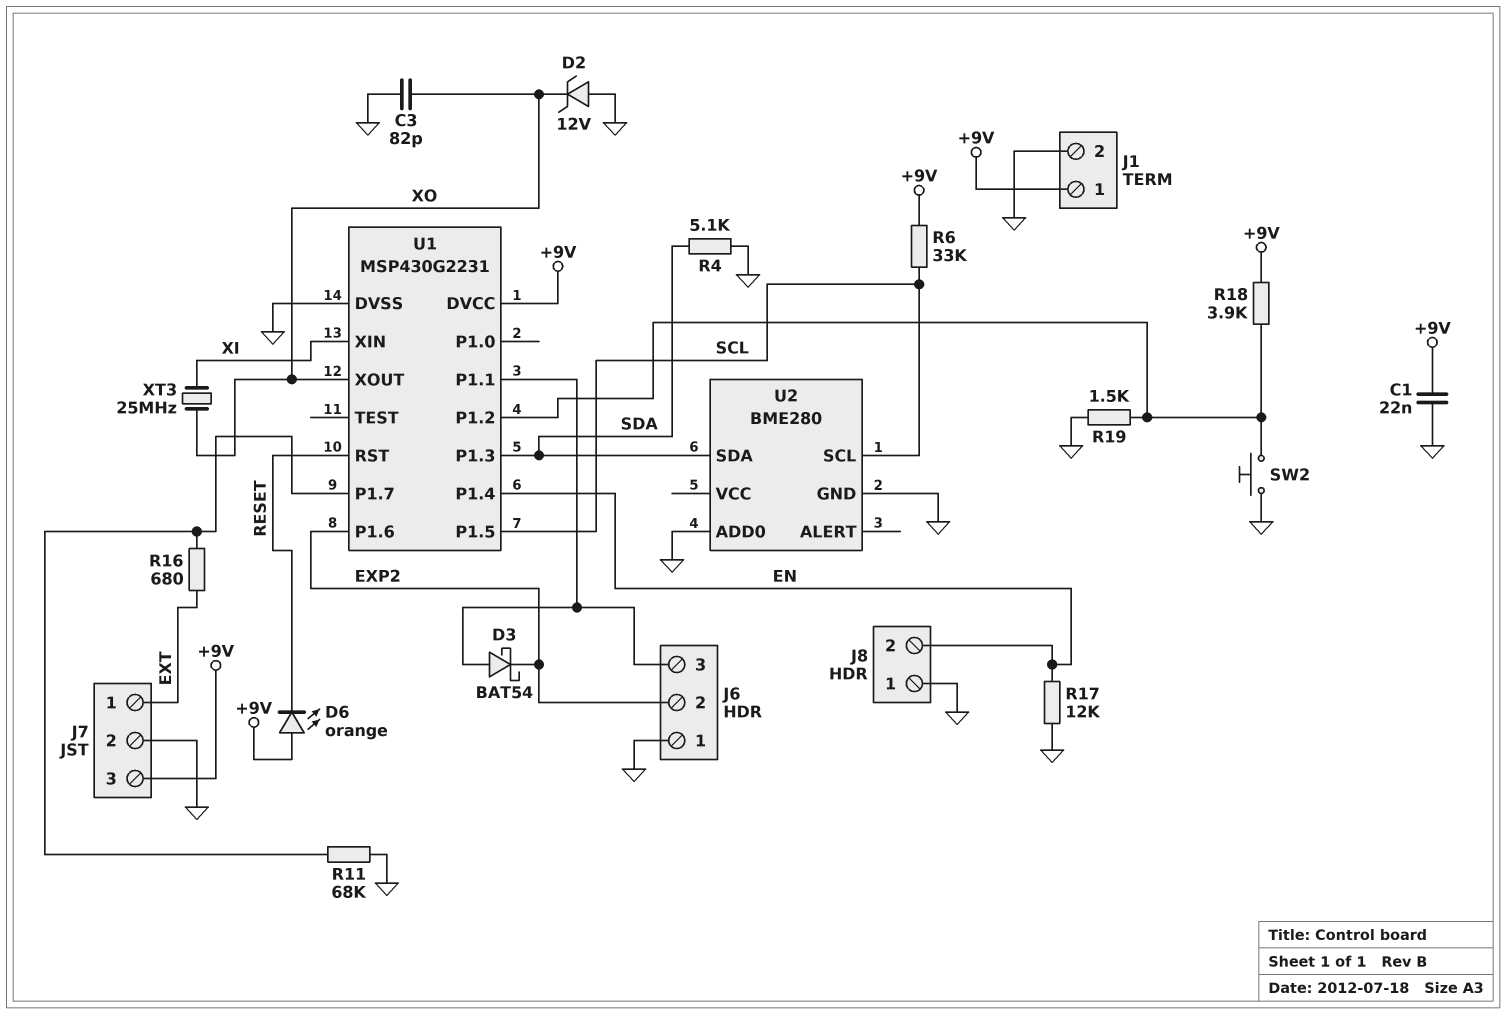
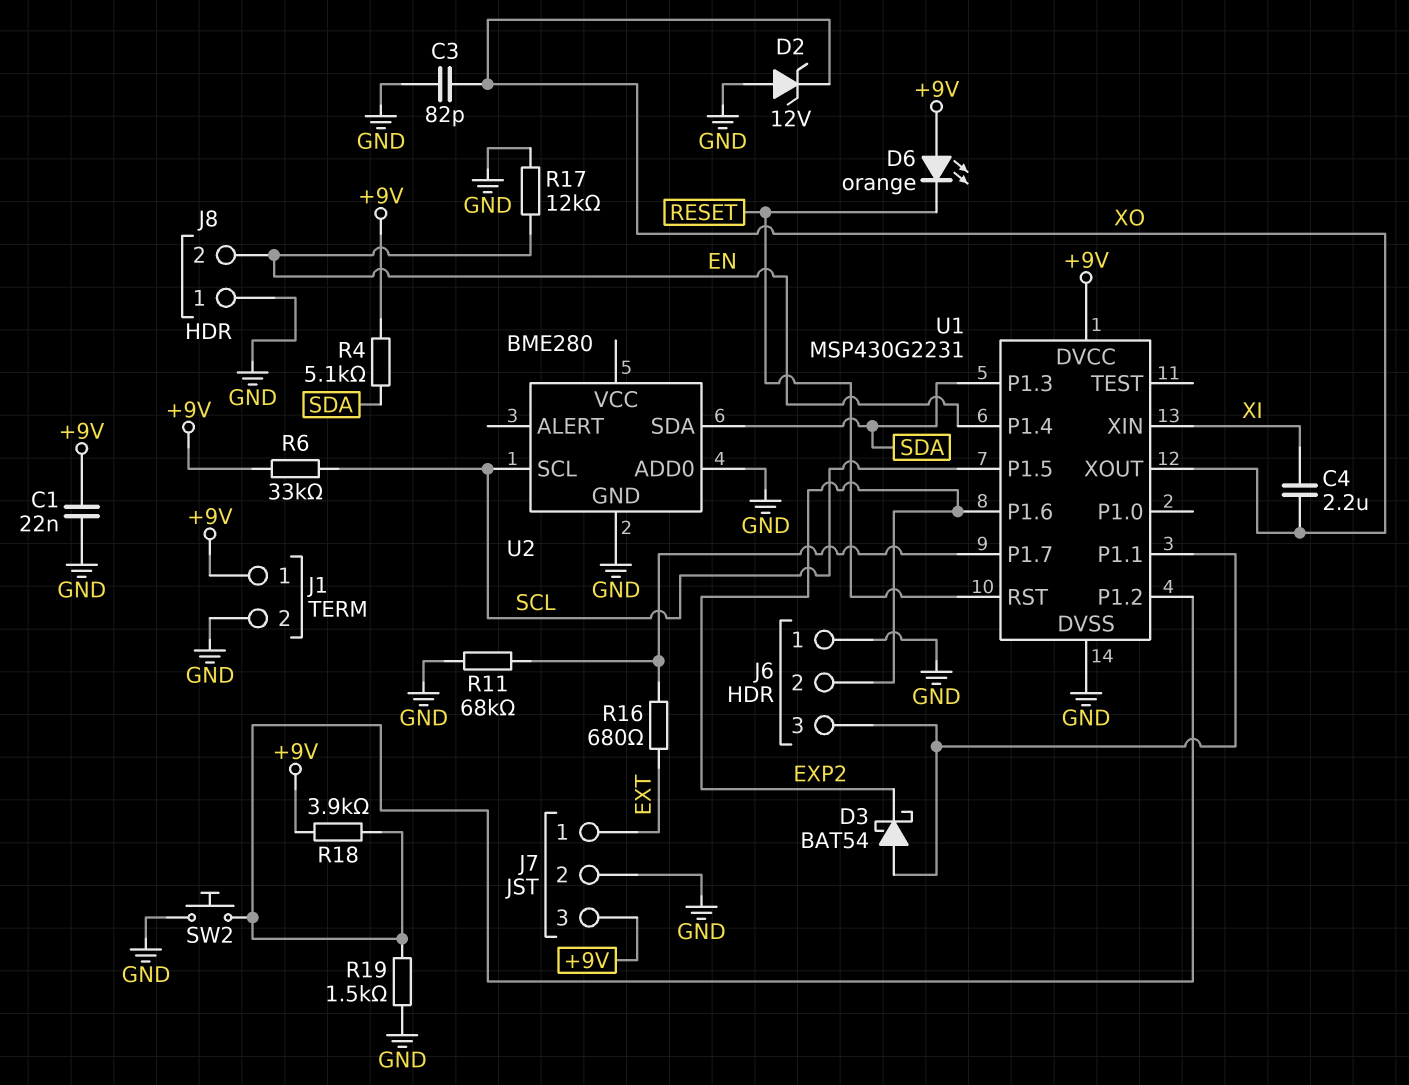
C4: none -> 2.2uF (XI, XO)
R4: 5.1k (GND, SDA) -> 5.1k (+9V, SDA)
XT3: 25MHz (XI, XO) -> none

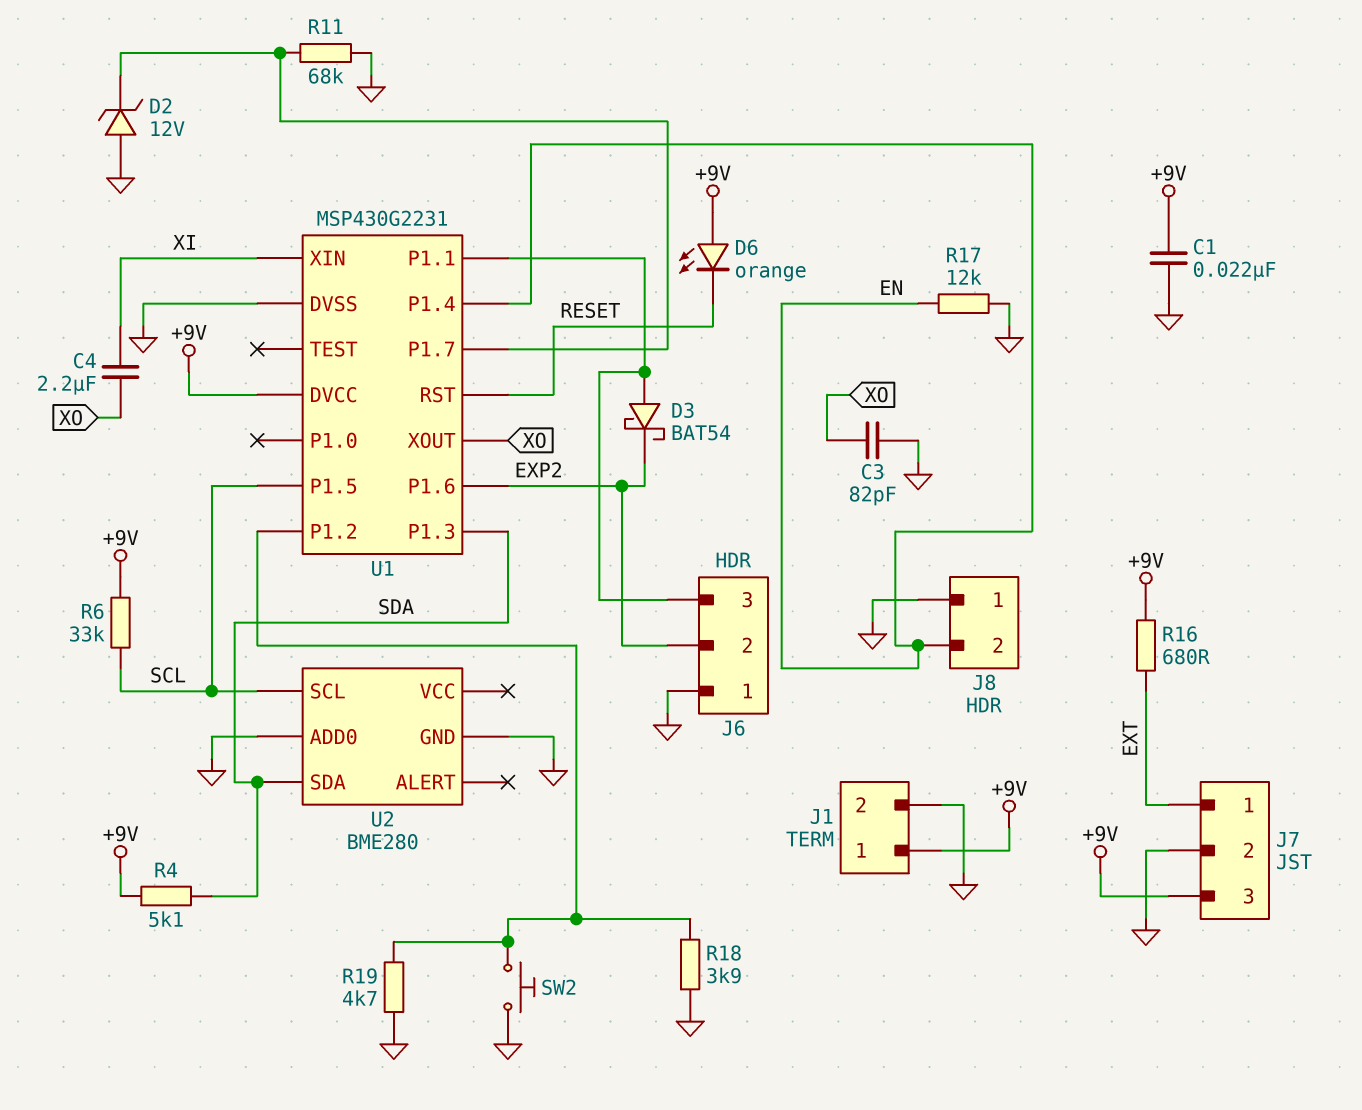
D2: zener 12V (A GND, K XO) -> zener 12V (A GND, K U1/P1.7)
R16: 680 (EXT, U1/P1.7) -> 680 (+9V, EXT)
R18: 3.9k (+9V, U1/P1.2) -> 3.9k (GND, U1/P1.2)
R19: 1.5k (GND, U1/P1.2) -> 4.7k (GND, U1/P1.2)

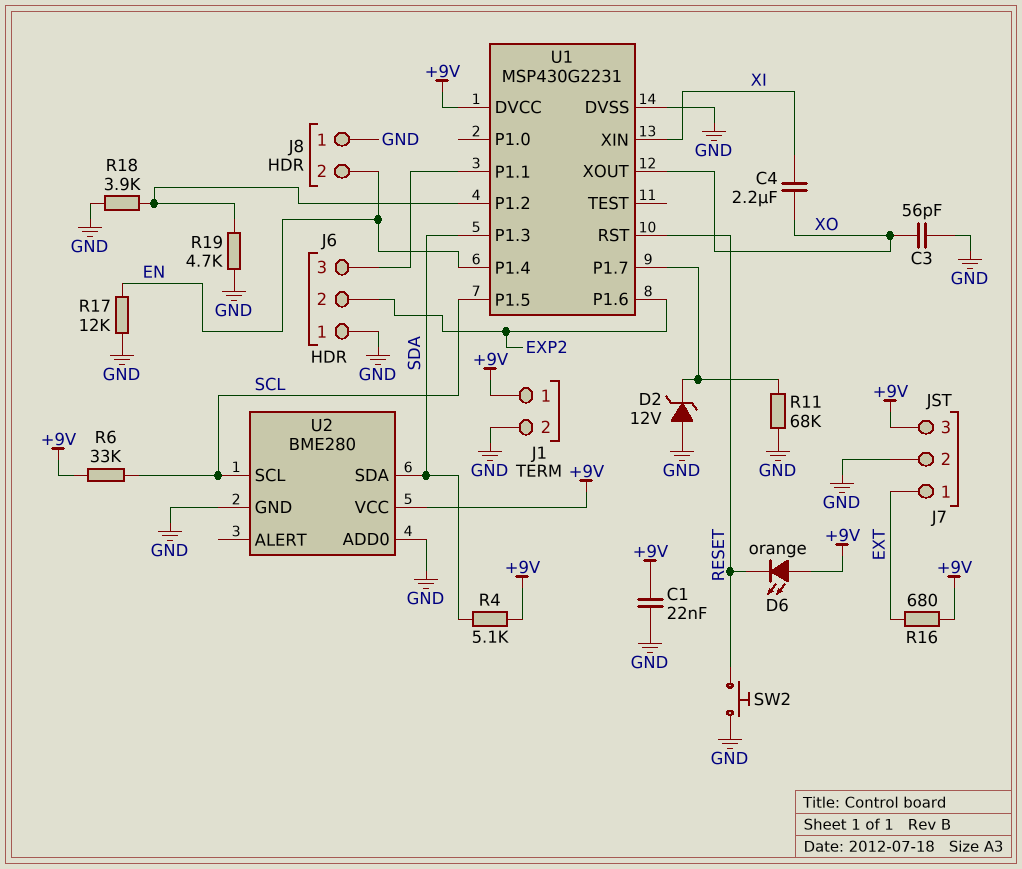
C3: 82pF (GND, XO) -> 56pF (GND, XO)
D3: schottky BAT54 (A J6/3, K EXP2) -> none
SW2: button (GND, U1/P1.2) -> button (GND, RESET)
U2 pin VCC: none -> +9V

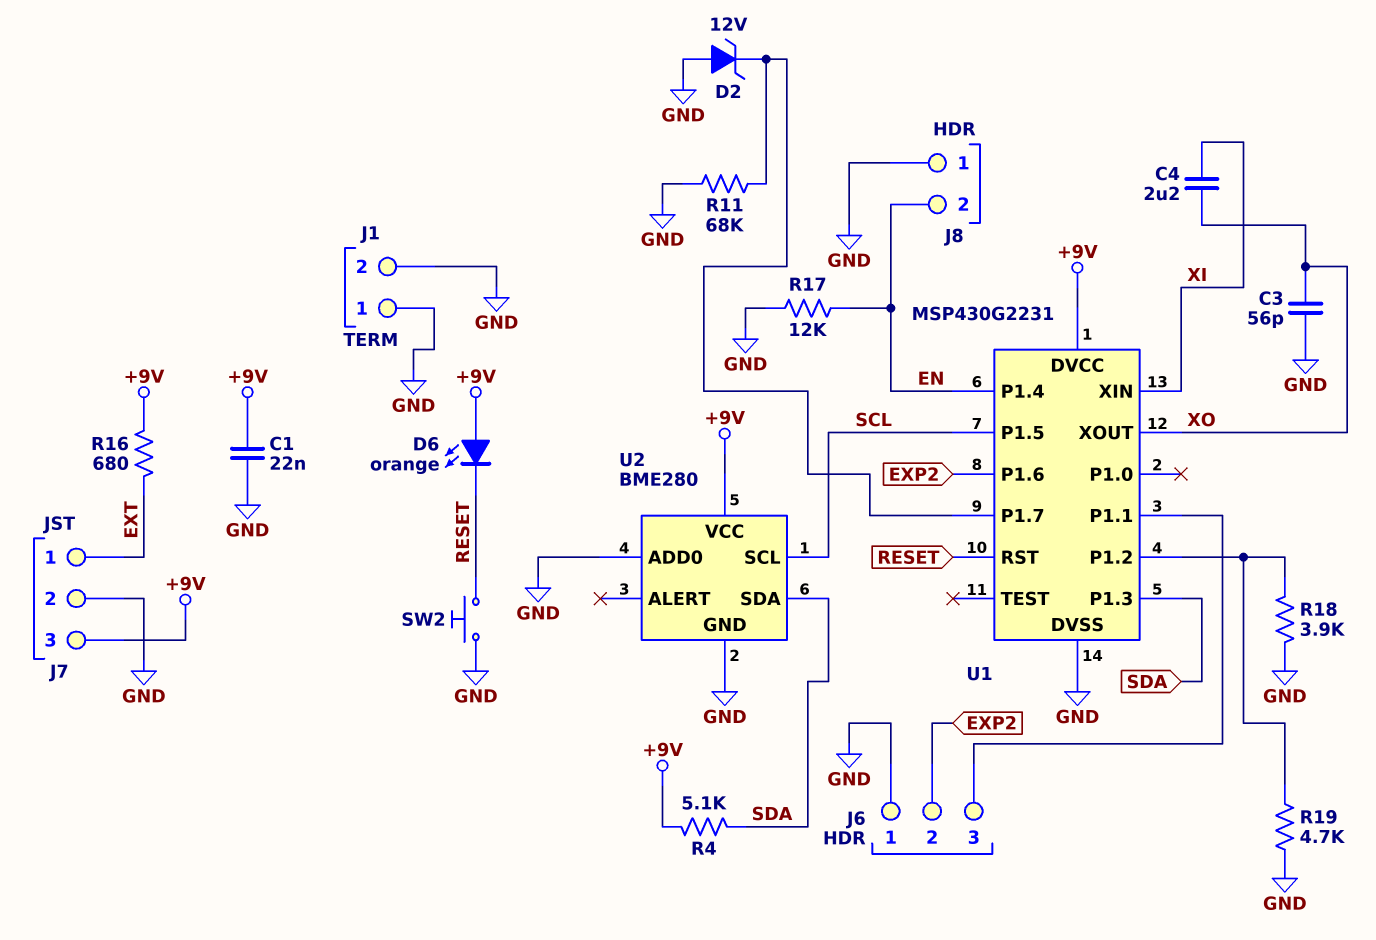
J1 pin 1: +9V -> GND
R6: 33k (+9V, SCL) -> none

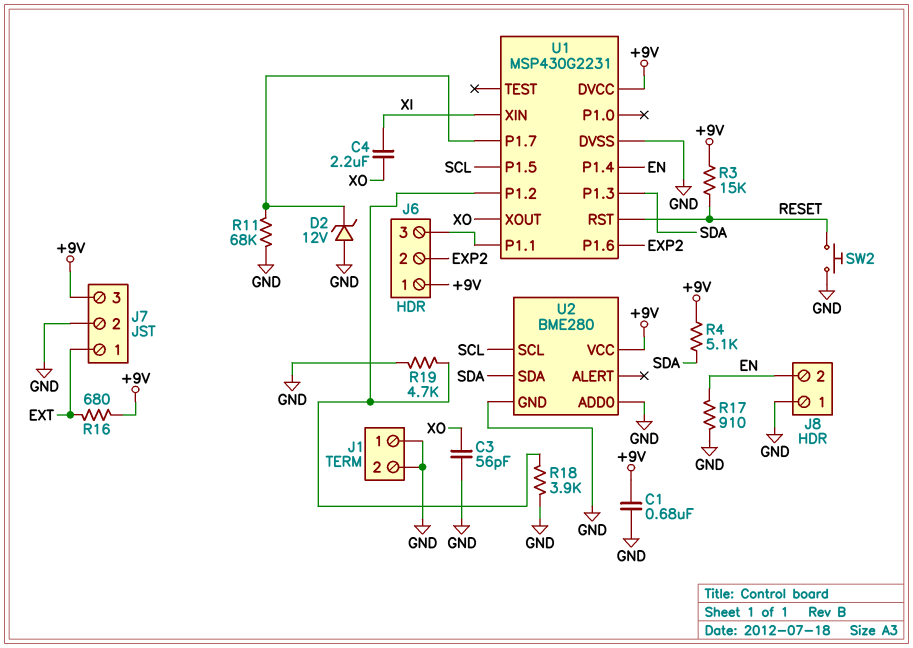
C1: 22nF (+9V, GND) -> 680nF (+9V, GND)
D6: LED orange (A +9V, K RESET) -> none
J6 pin 1: GND -> +9V
R3: none -> 15k (+9V, RESET)
R17: 12k (EN, GND) -> 910 (EN, GND)

